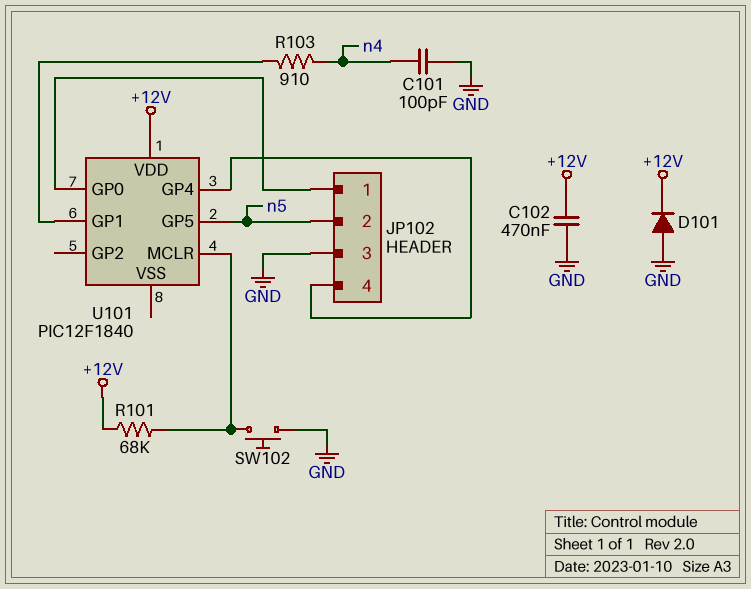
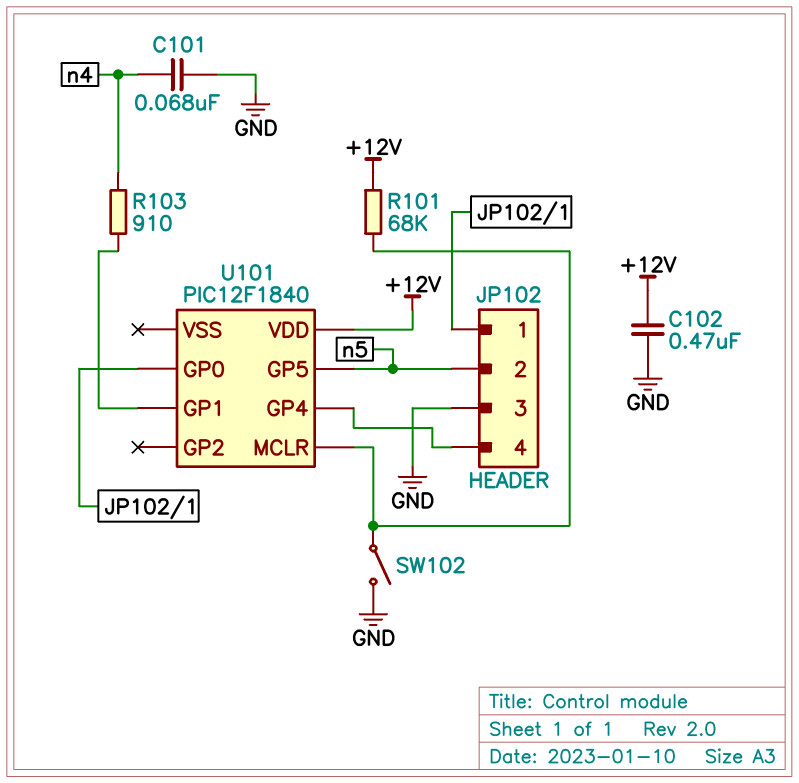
C101: 100pF (GND, n4) -> 68nF (GND, n4)
D101: diode (A GND, K +12V) -> none
SW102: button (GND, U101/MCLR) -> switch (GND, U101/MCLR)

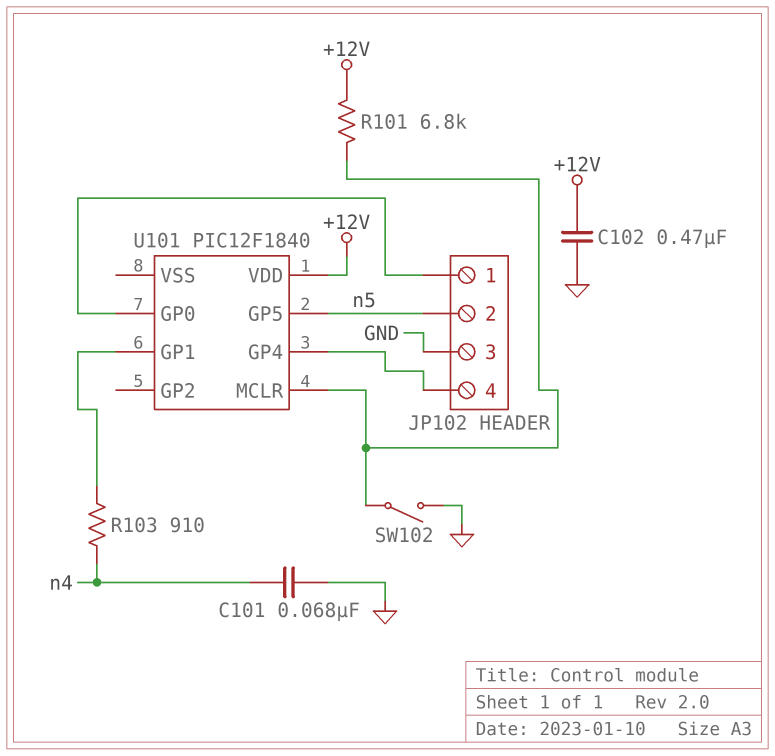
R101: 68k (+12V, U101/MCLR) -> 6.8k (+12V, U101/MCLR)

